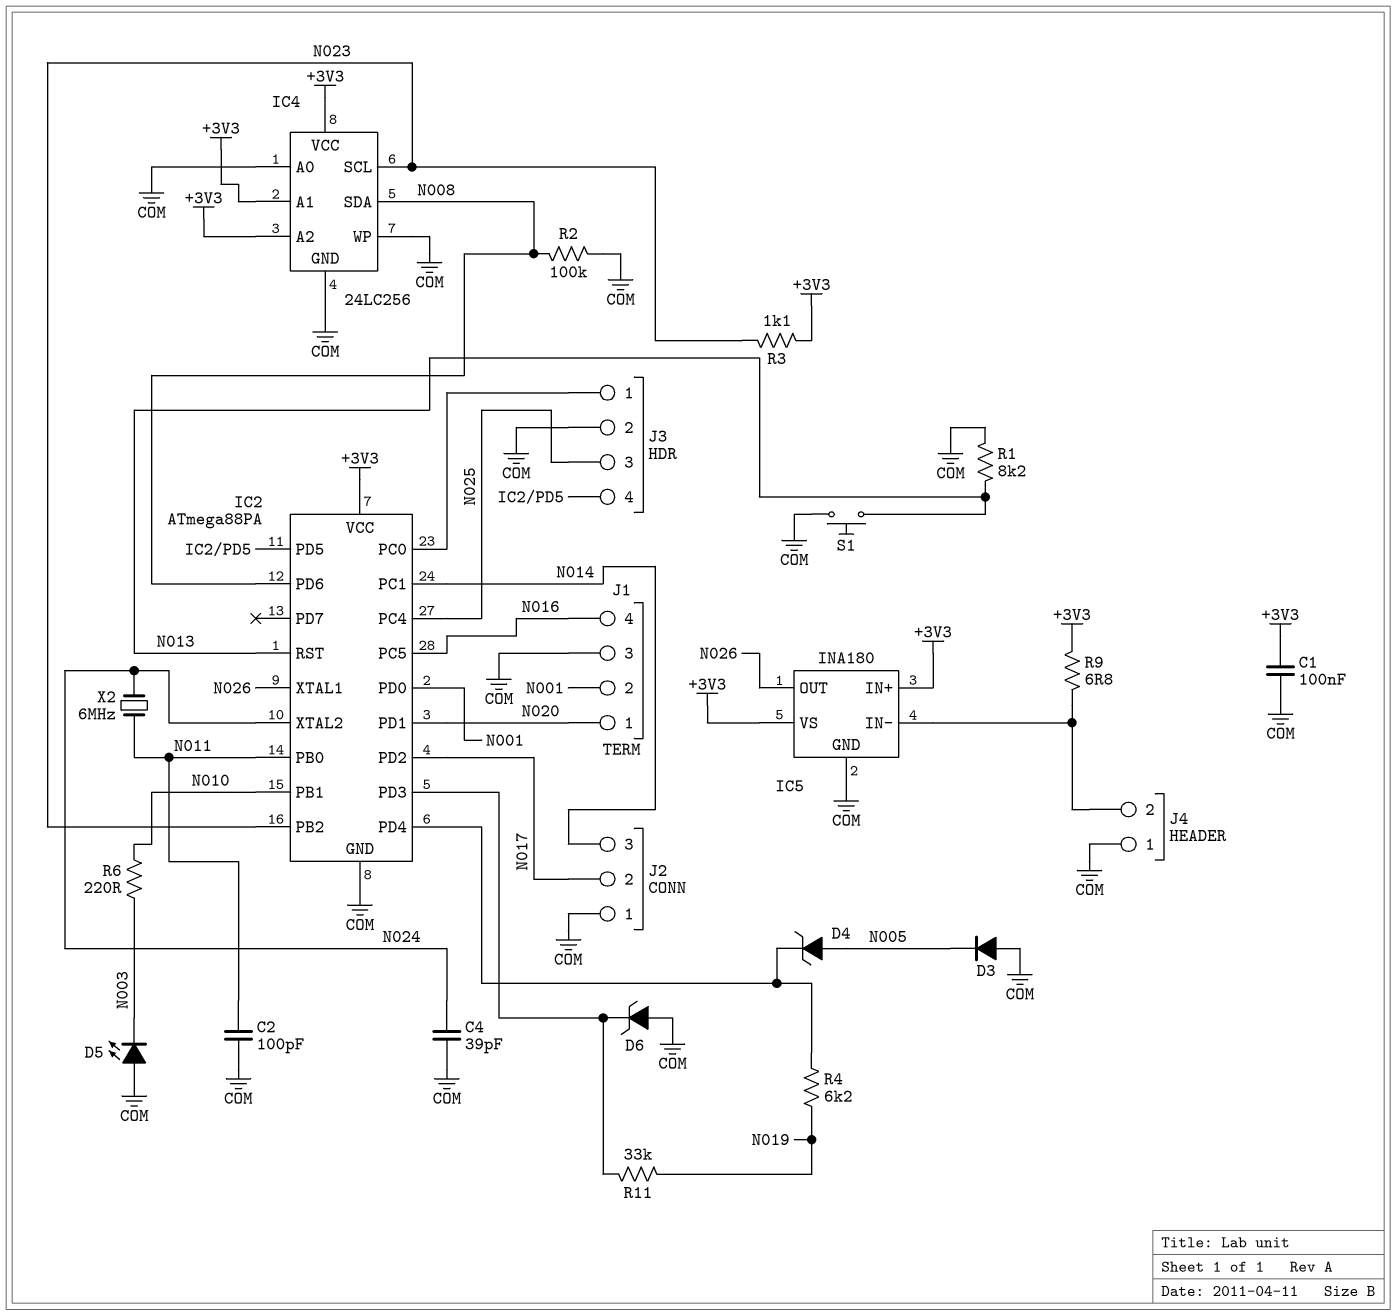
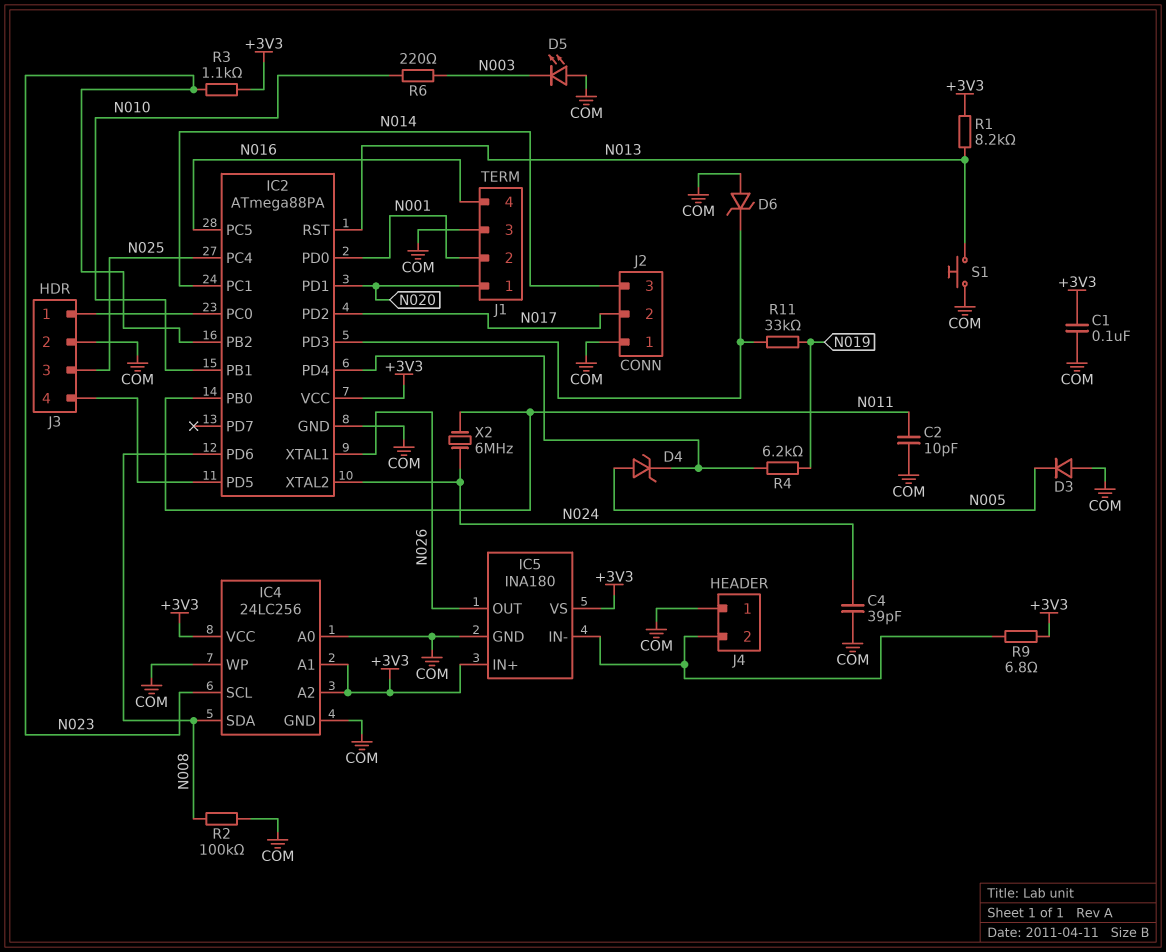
C2: 100pF (COM, N011) -> 10pF (COM, N011)
R1: 8.2k (COM, N013) -> 8.2k (+3V3, N013)

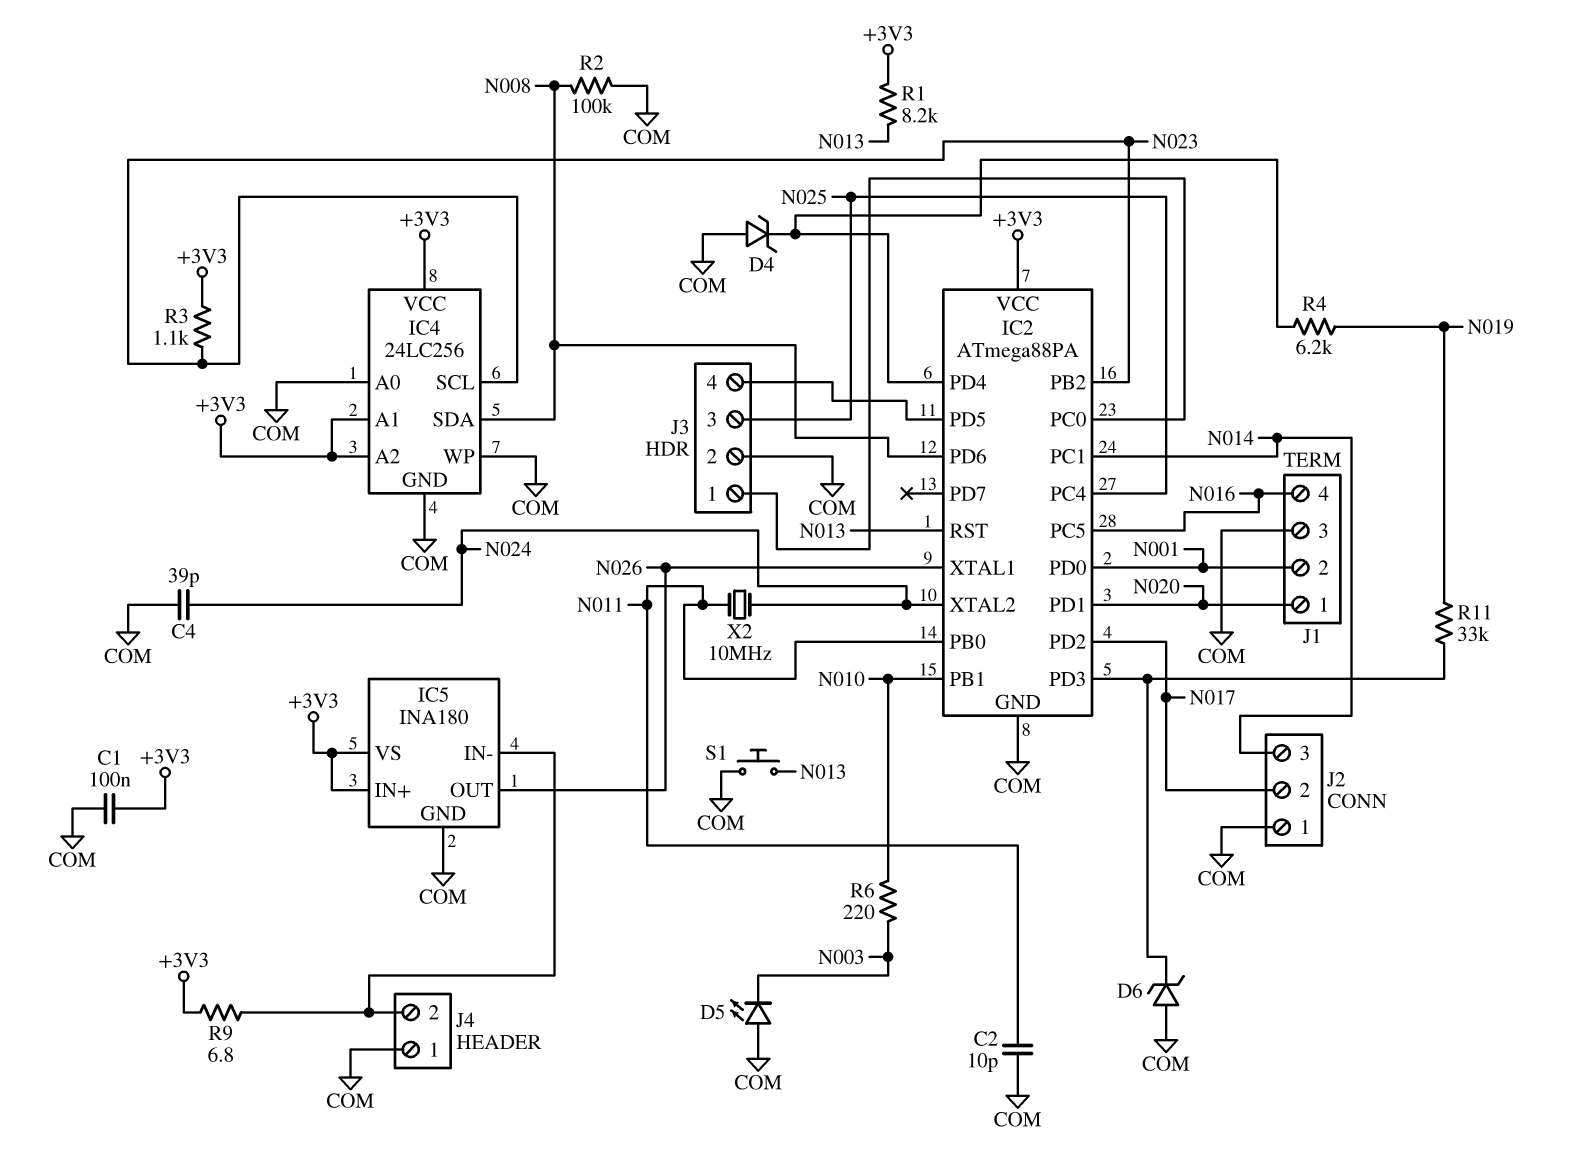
D3: diode (A COM, K N005) -> none
D4: zener (A N005, K IC2/PD4) -> zener (A COM, K IC2/PD4)
X2: 6MHz (N011, N024) -> 10MHz (N011, N024)

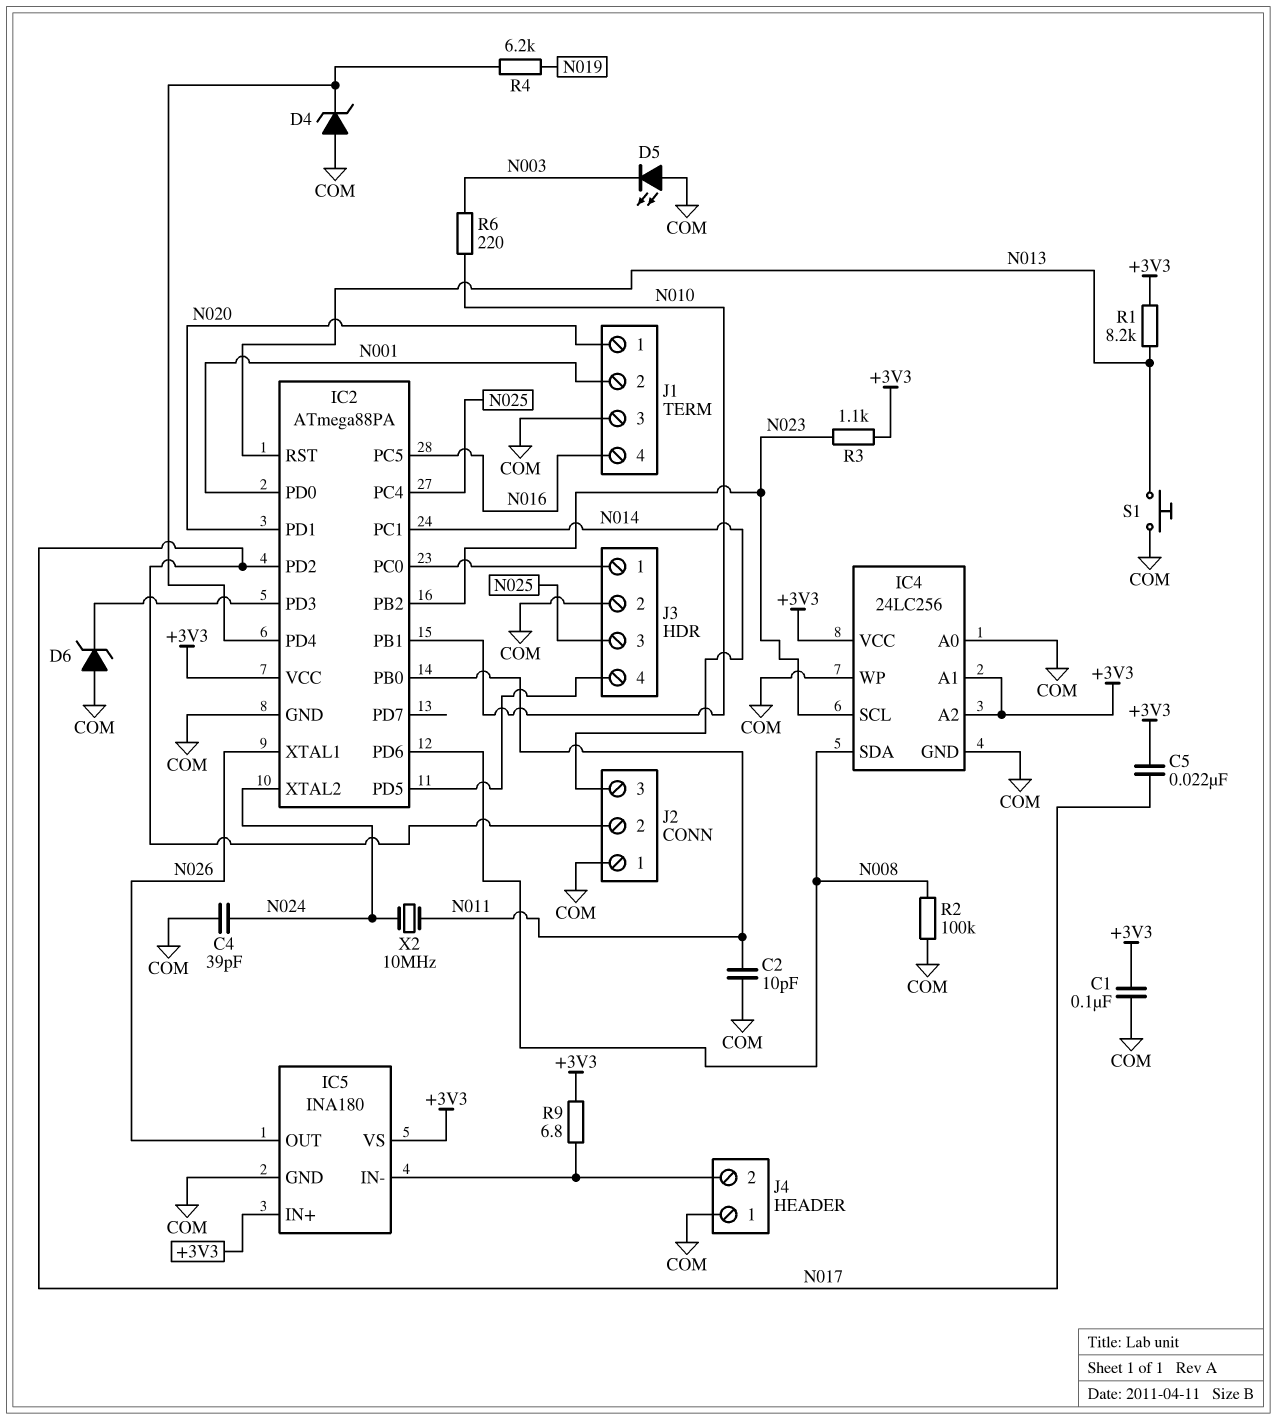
C5: none -> 22nF (+3V3, N017)
R11: 33k (IC2/PD3, N019) -> none

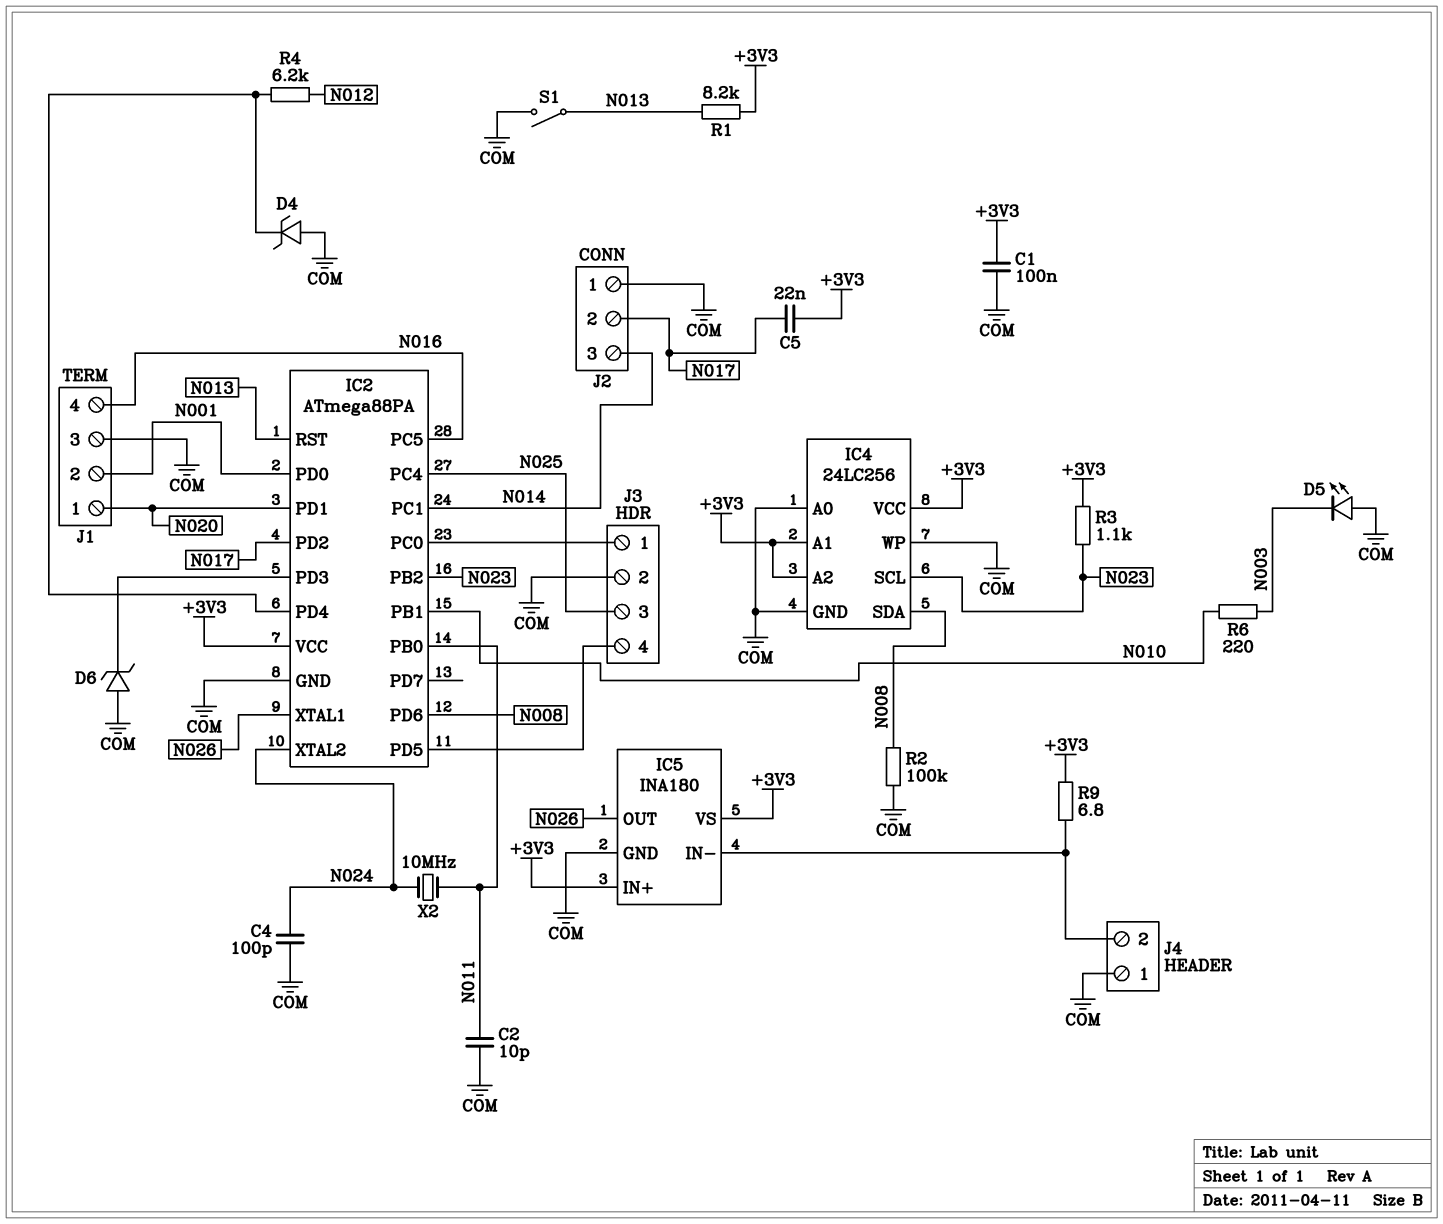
C4: 39pF (COM, N024) -> 100pF (COM, N024)
R4: 6.2k (IC2/PD4, N019) -> 6.2k (IC2/PD4, N012)
S1: button (COM, N013) -> switch (COM, N013)

